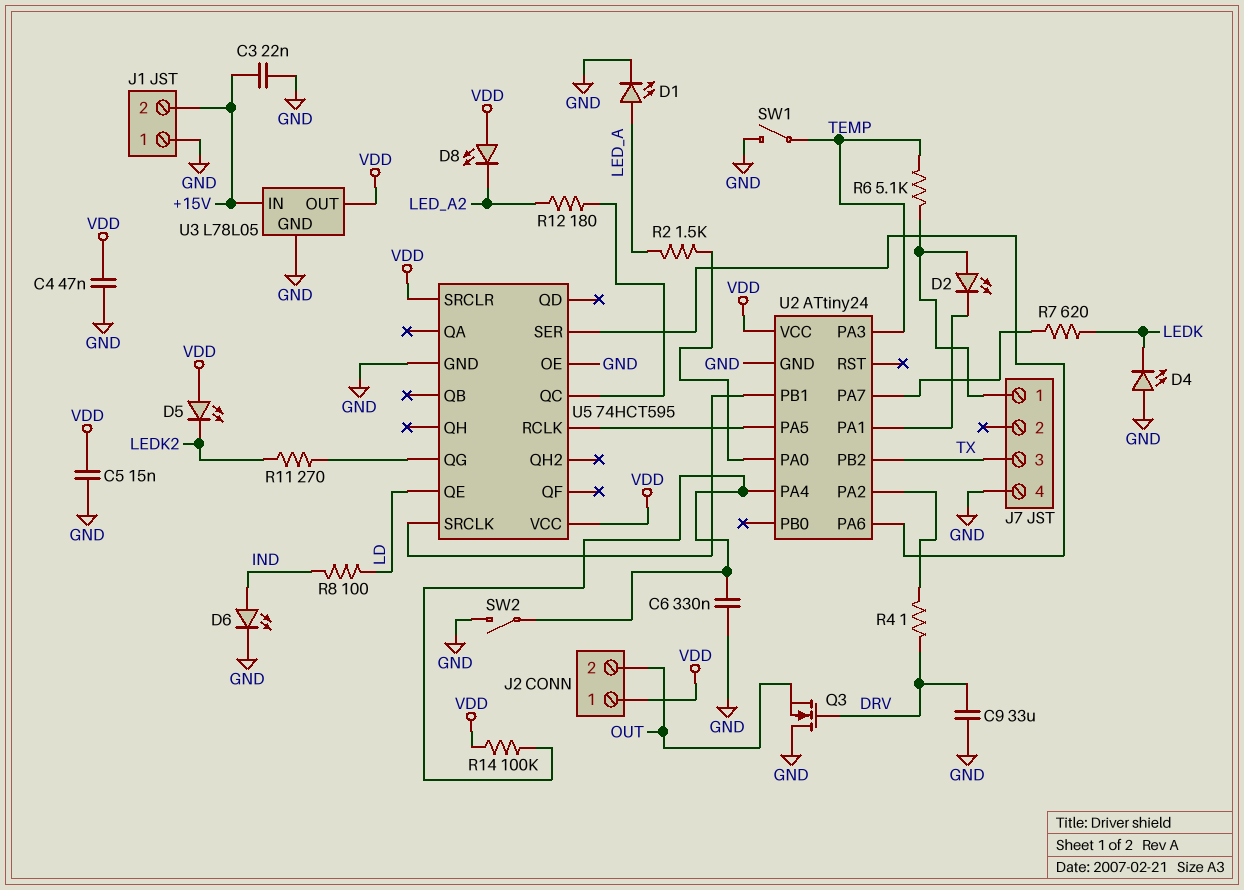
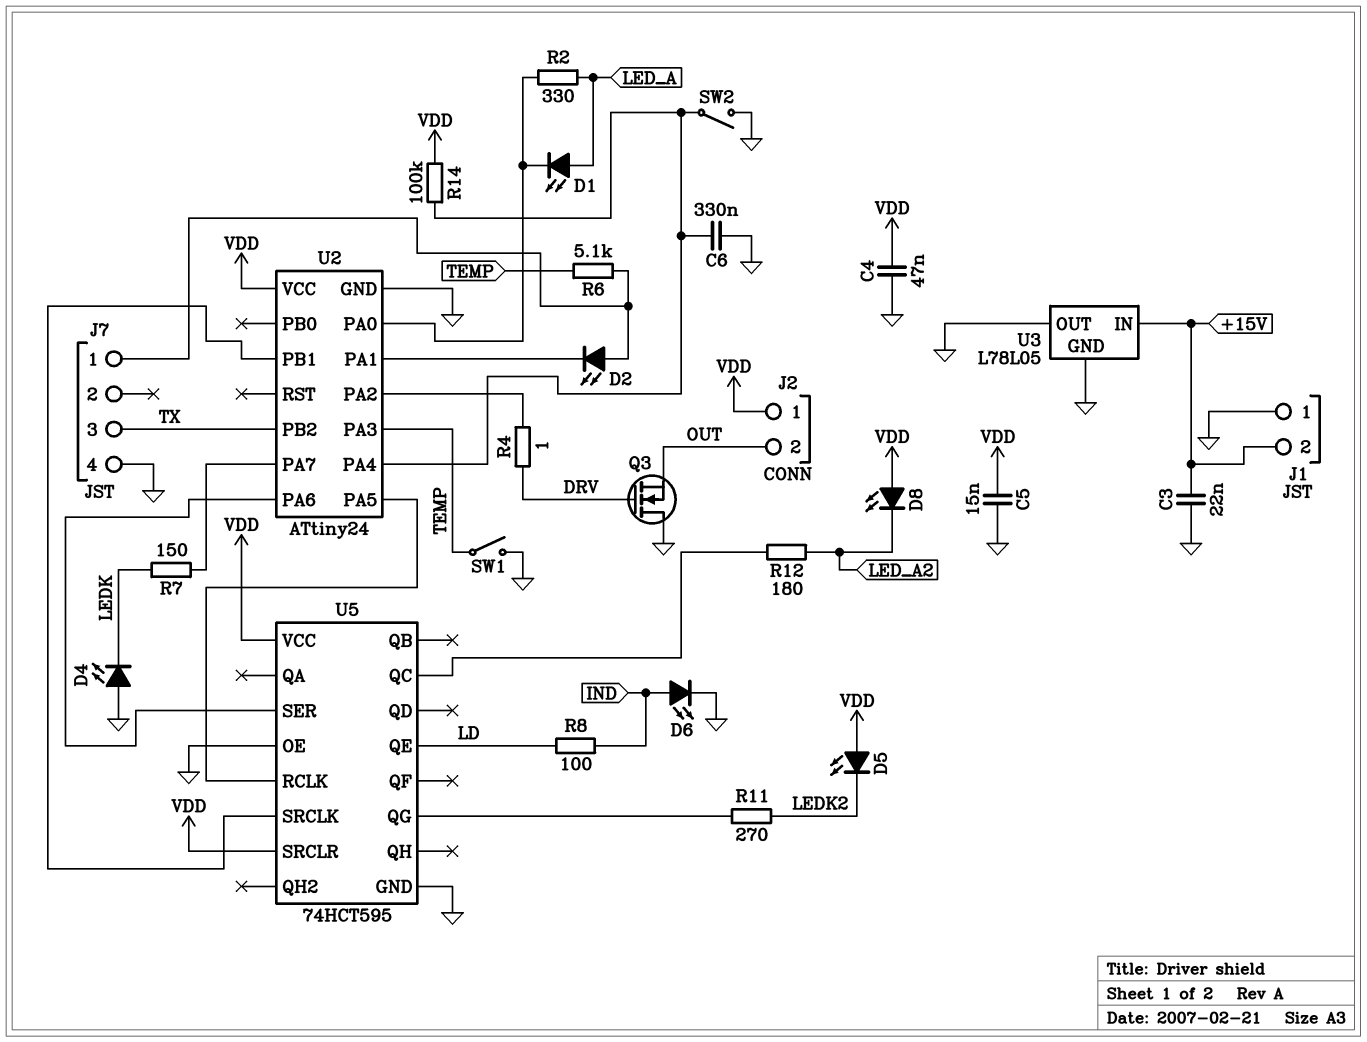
C9: 33uF (DRV, GND) -> none
D1: LED (A LED_A, K GND) -> LED (A LED_A, K U2/PA0)
R2: 1.5k (LED_A, U2/PA0) -> 330 (LED_A, U2/PA0)
R7: 620 (LEDK, U2/PA7) -> 150 (LEDK, U2/PA7)
U3 pin OUT: VDD -> GND

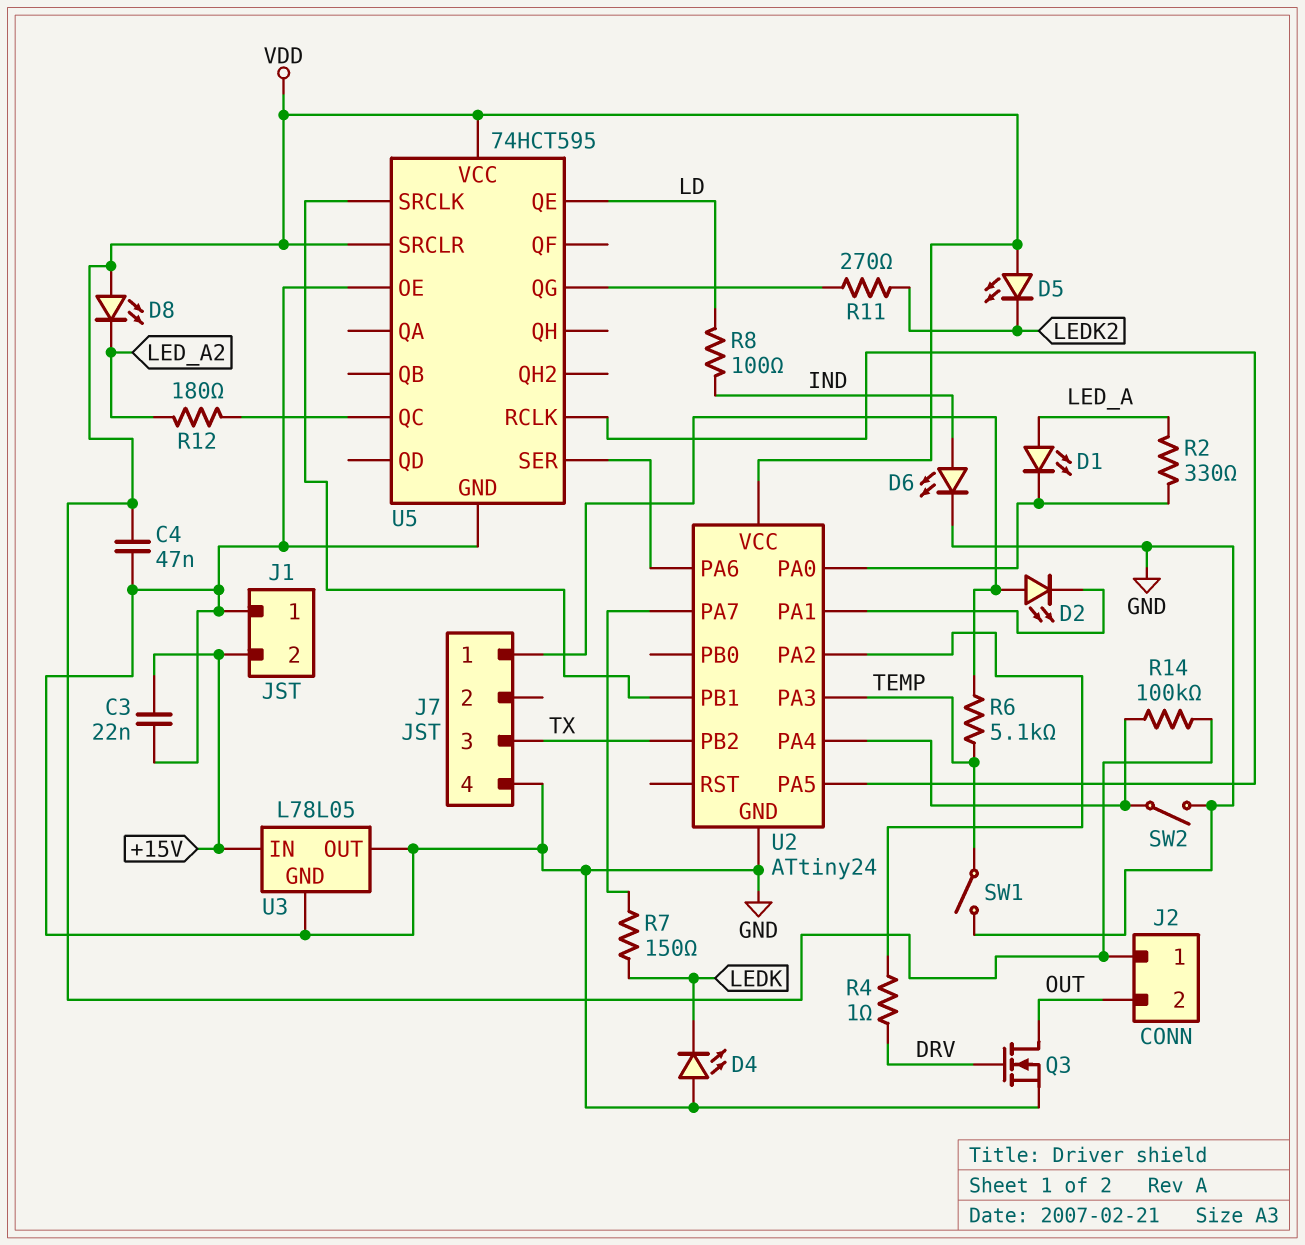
C5: 15nF (GND, VDD) -> none
C6: 330nF (GND, U2/PA4) -> none
Q3: NMOS (G DRV, D GND, S OUT) -> NMOS (G DRV, D OUT, S GND)

